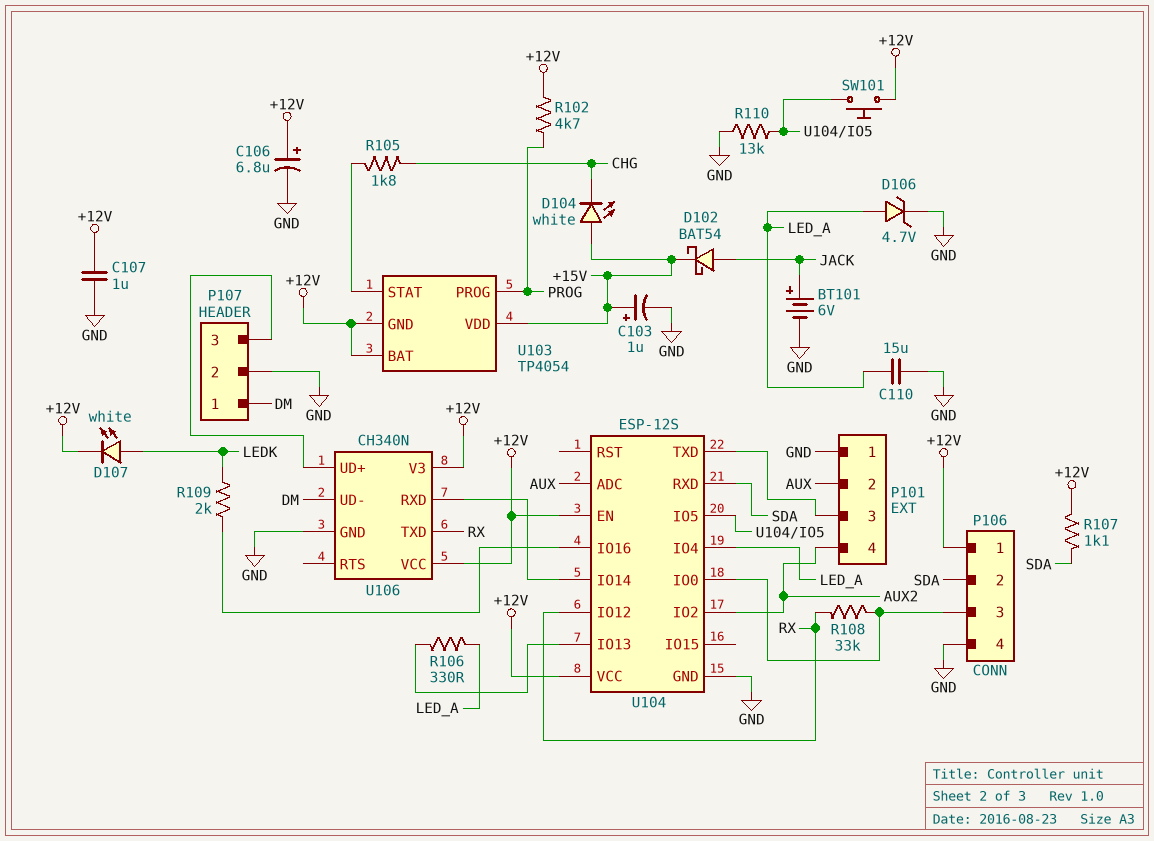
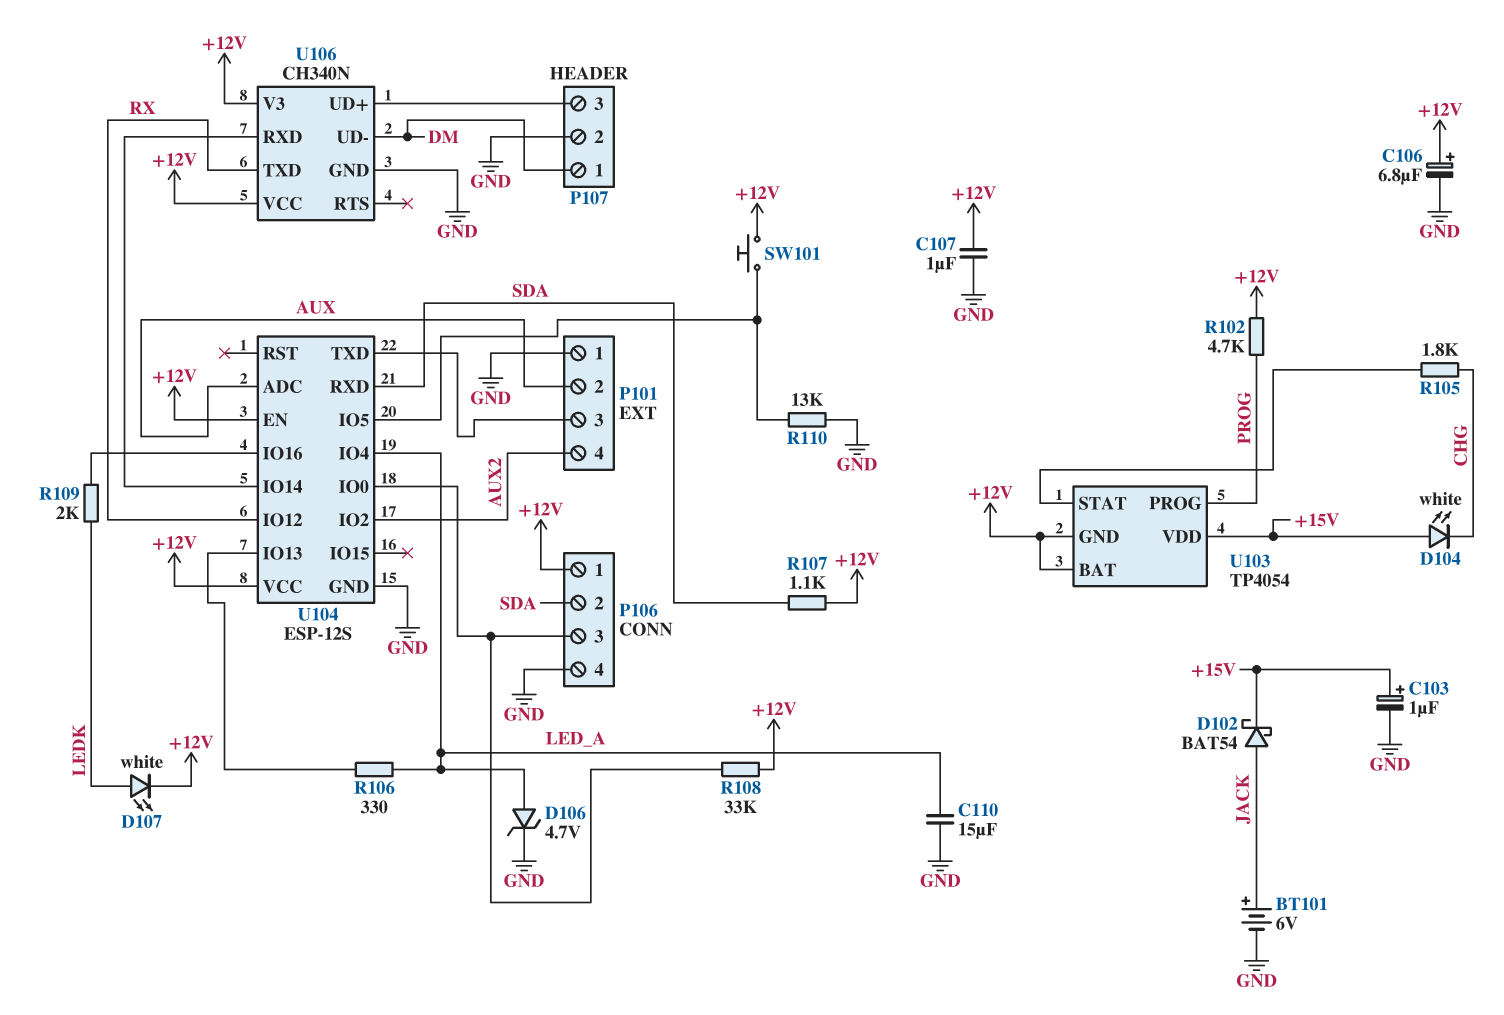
R108: 33k (P106/3, RX) -> 33k (+12V, P106/3)

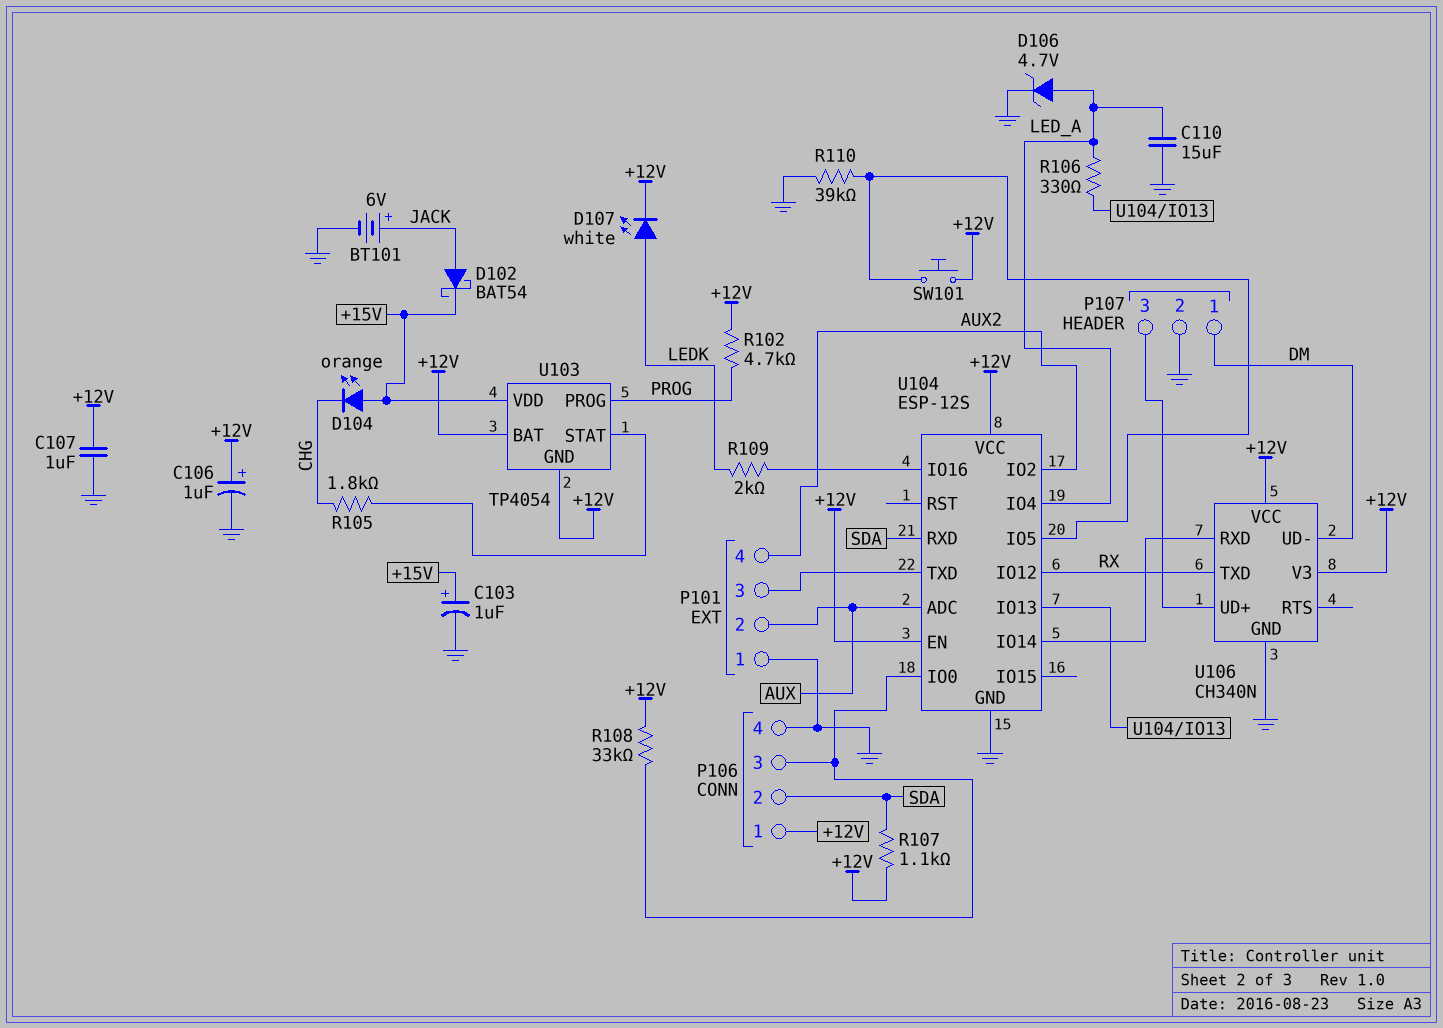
C106: 6.8uF (plus +12V, minus GND) -> 1uF (plus +12V, minus GND)
D104: LED white (A +15V, K CHG) -> LED orange (A +15V, K CHG)
R110: 13k (GND, U104/IO5) -> 39k (GND, U104/IO5)

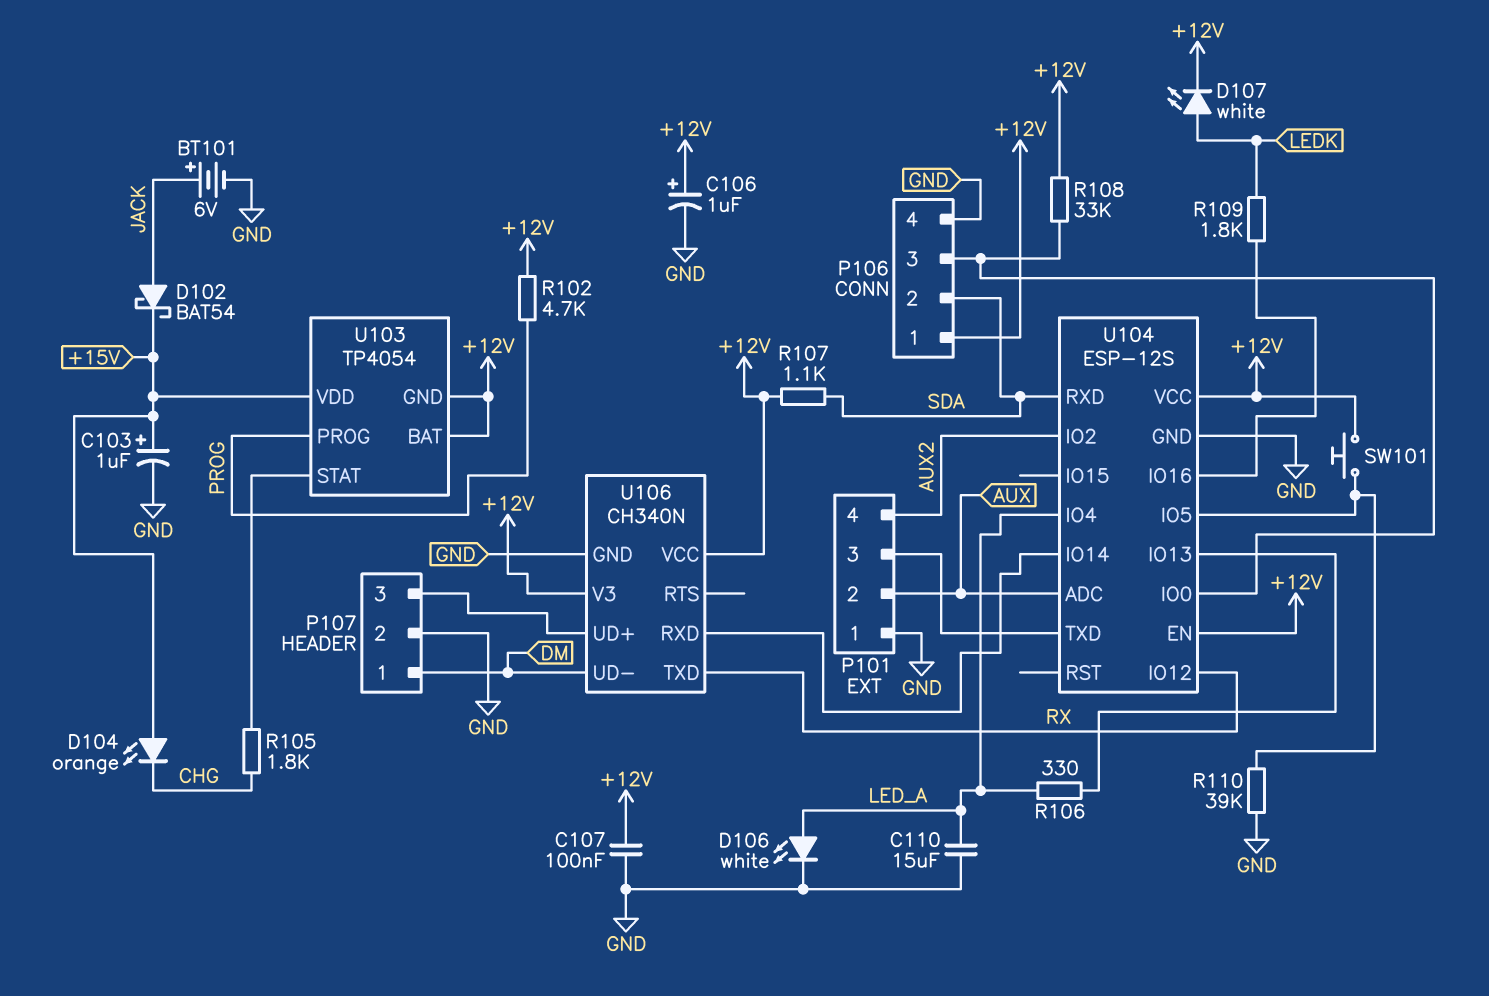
C107: 1uF (+12V, GND) -> 100nF (+12V, GND)
D106: zener 4.7V (A LED_A, K GND) -> LED white (A LED_A, K GND)
R109: 2k (LEDK, U104/IO16) -> 1.8k (LEDK, U104/IO16)

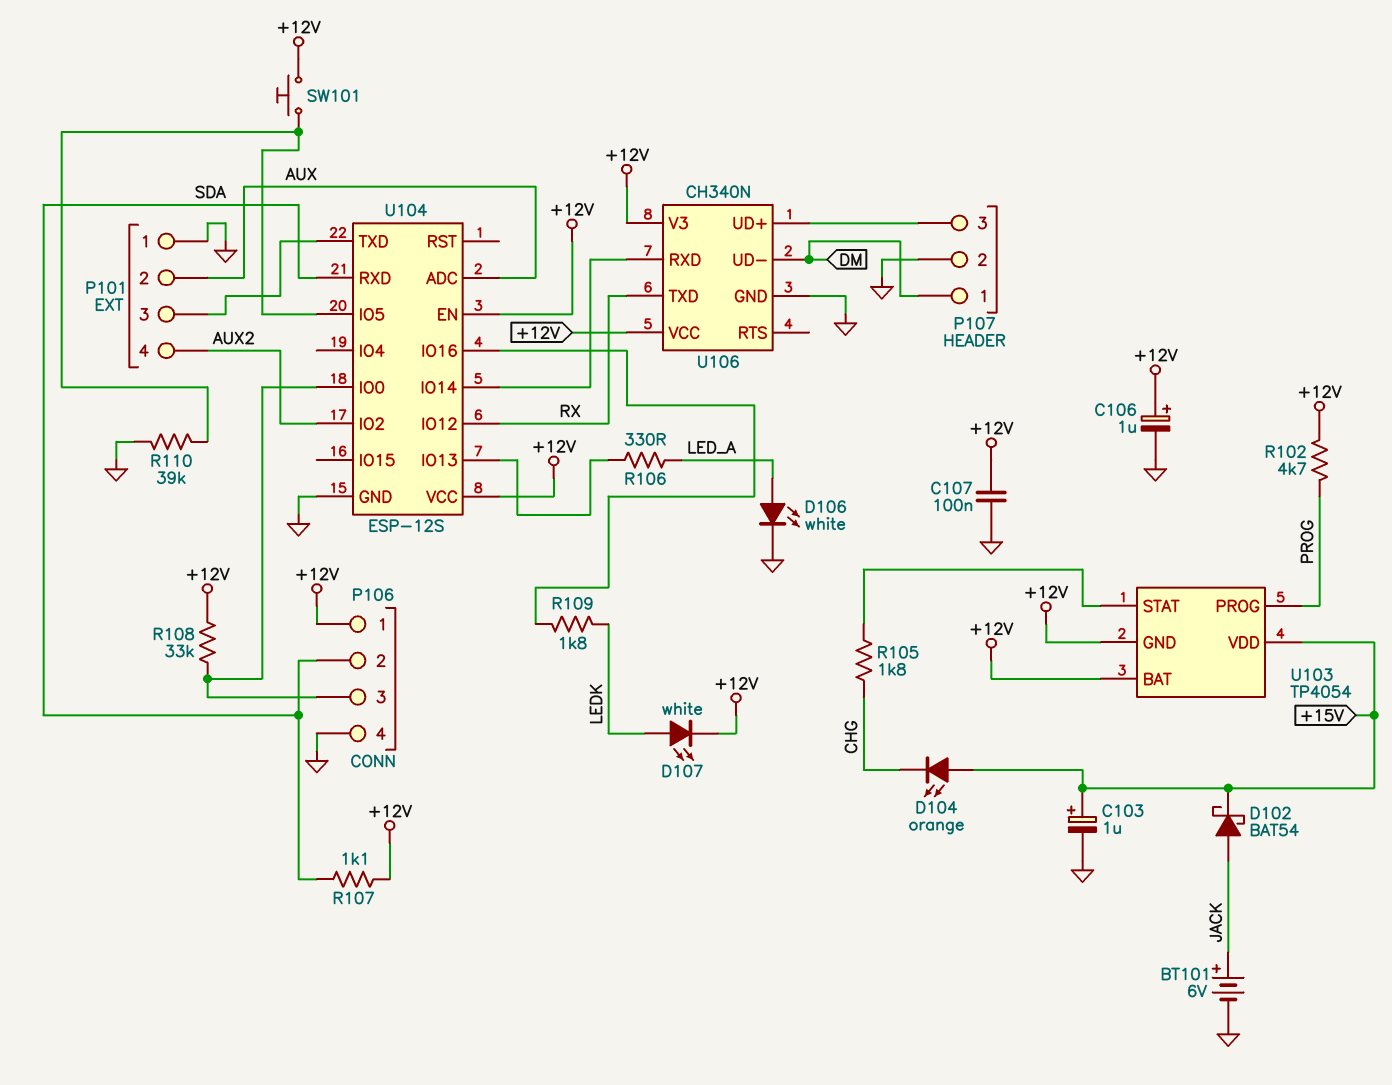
C110: 15uF (GND, LED_A) -> none
U104 pin IO4: LED_A -> none

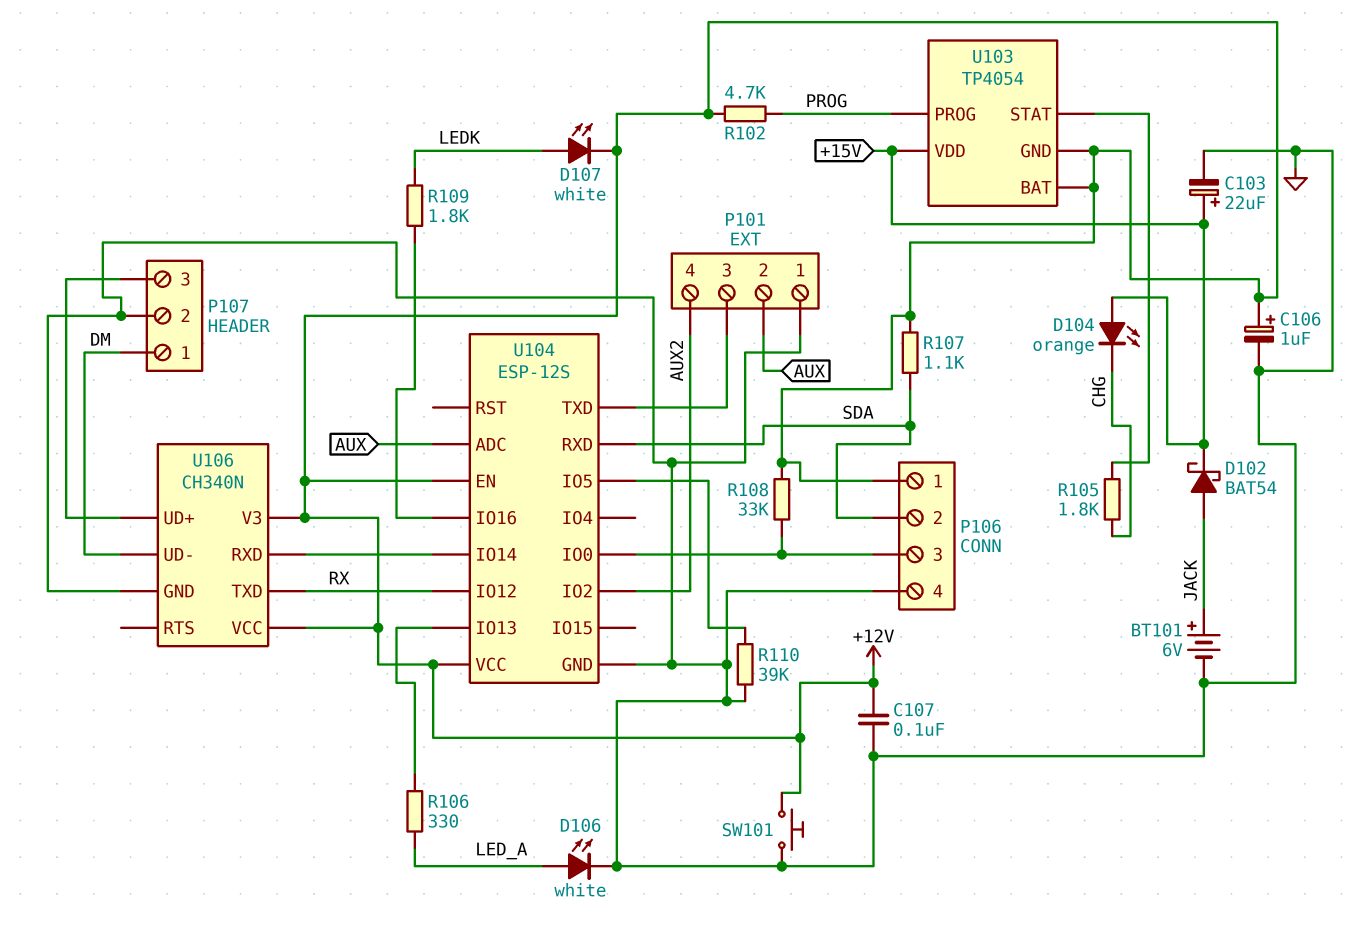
C103: 1uF (plus +15V, minus GND) -> 22uF (plus +15V, minus GND)
SW101: button (+12V, U104/IO5) -> button (+12V, GND)

